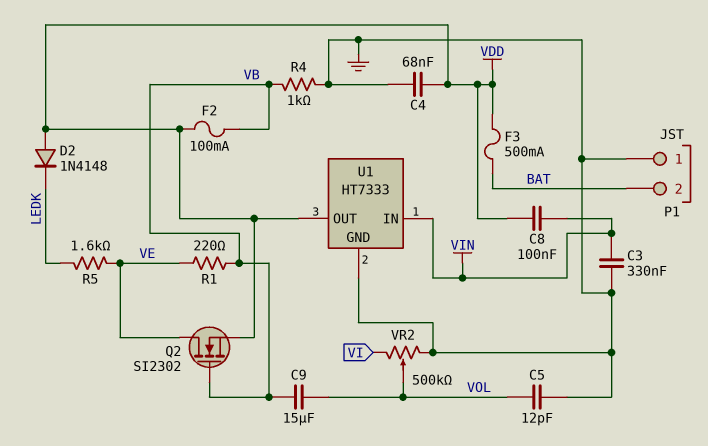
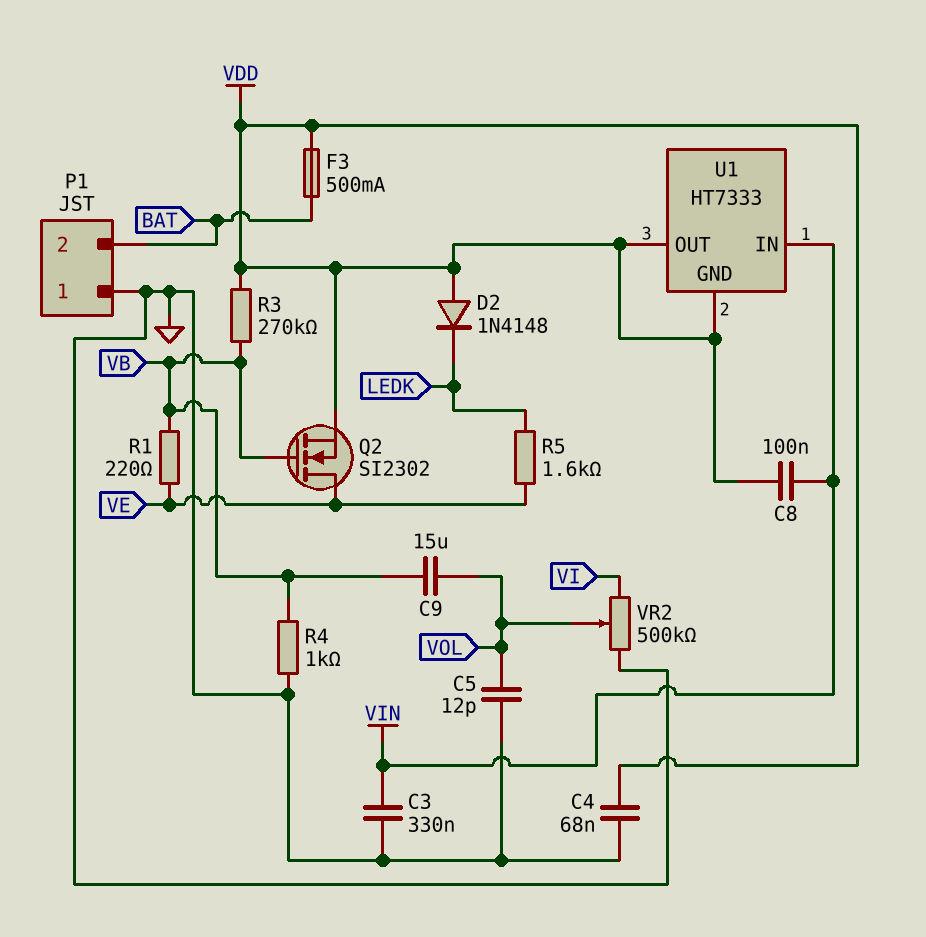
F2: 100mA (VB, VDD) -> none
R3: none -> 270k (VB, VDD)
U1 pin GND: GND -> VDD

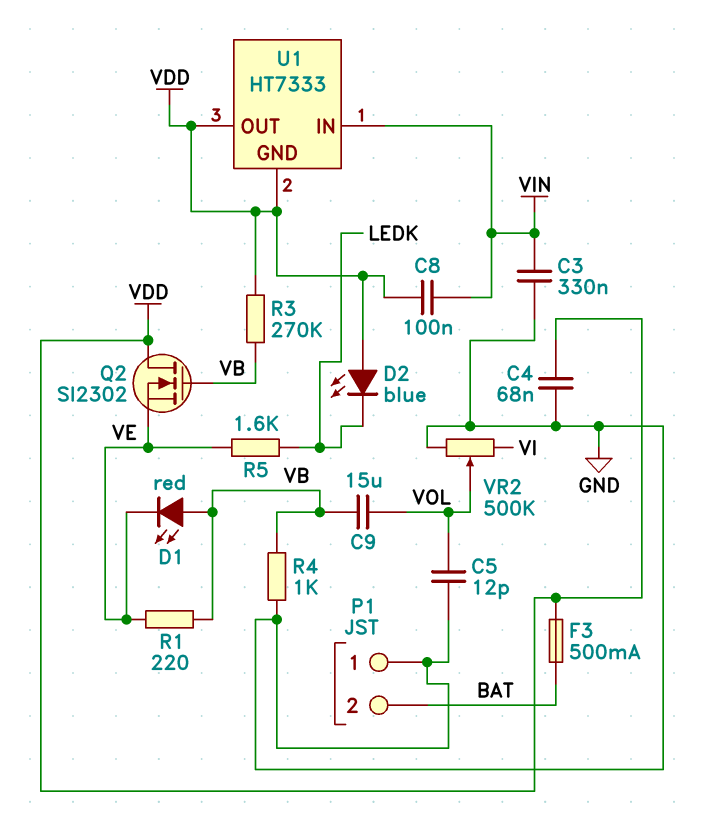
D1: none -> LED red (A VB, K VE)
D2: diode 1N4148 (A VDD, K LEDK) -> LED blue (A VDD, K LEDK)
Q2: NMOS SI2302 (G VB, D VE, S VDD) -> NMOS SI2302 (G VB, D VDD, S VE)

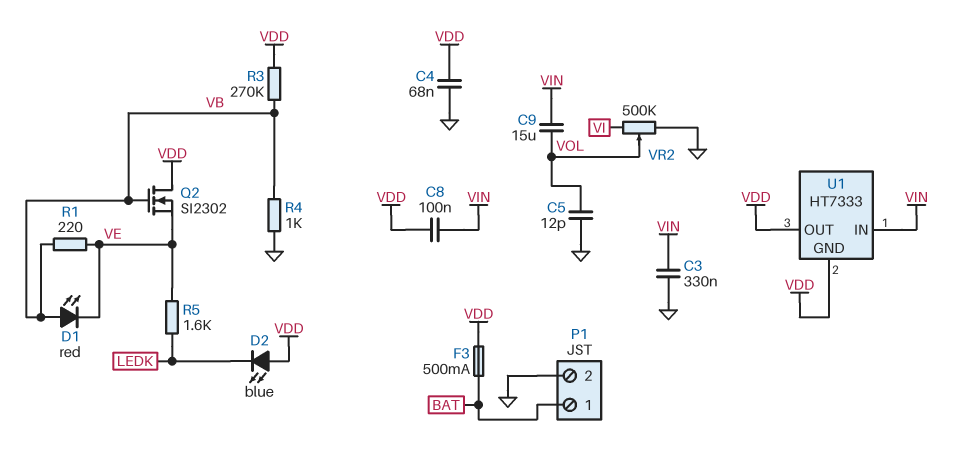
C9: 15uF (VB, VOL) -> 15uF (VIN, VOL)
P1 pin 1: GND -> BAT
P1 pin 2: BAT -> GND

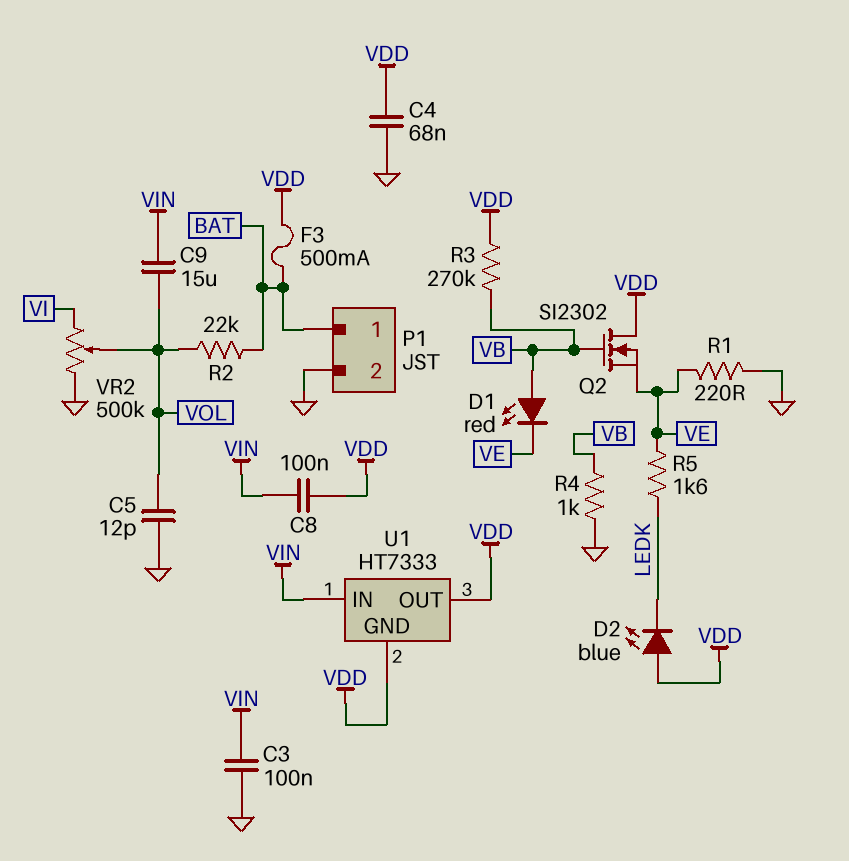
C3: 330nF (GND, VIN) -> 100nF (GND, VIN)
R1: 220 (VB, VE) -> 220 (GND, VE)
R2: none -> 22k (BAT, VOL)

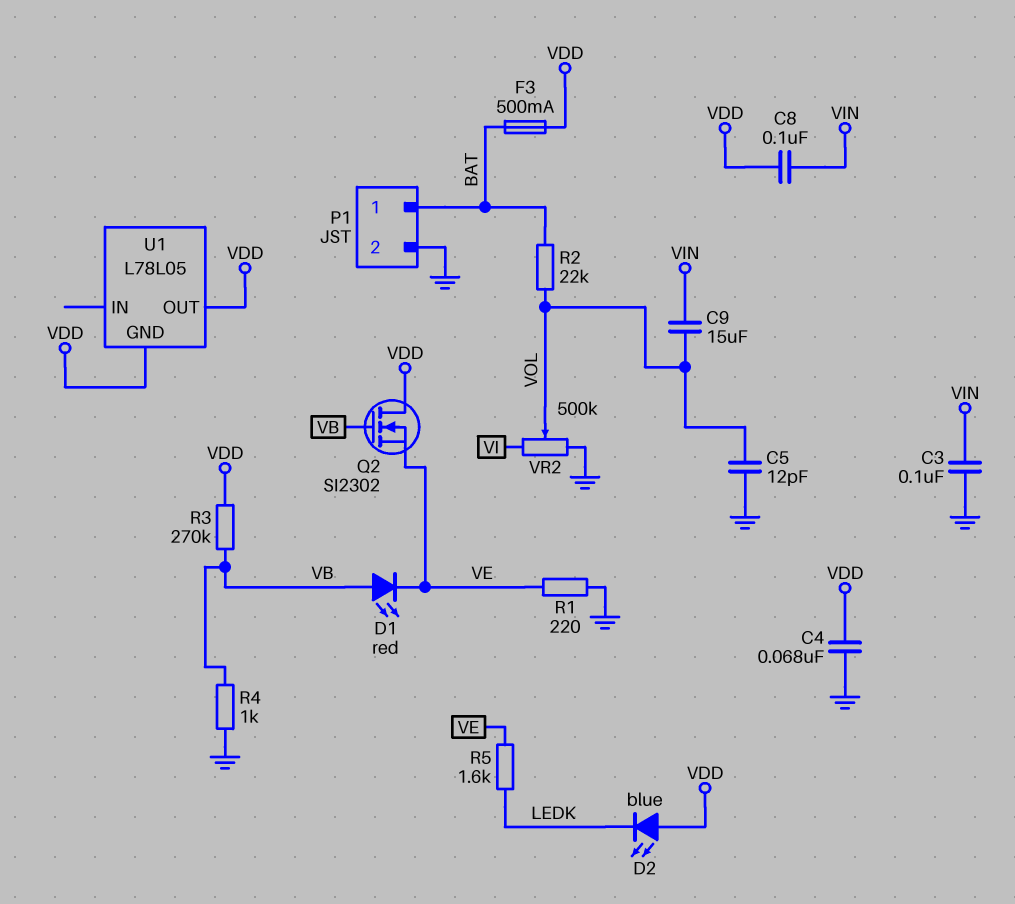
U1: HT7333 -> L78L05
U1 pin IN: VIN -> none

